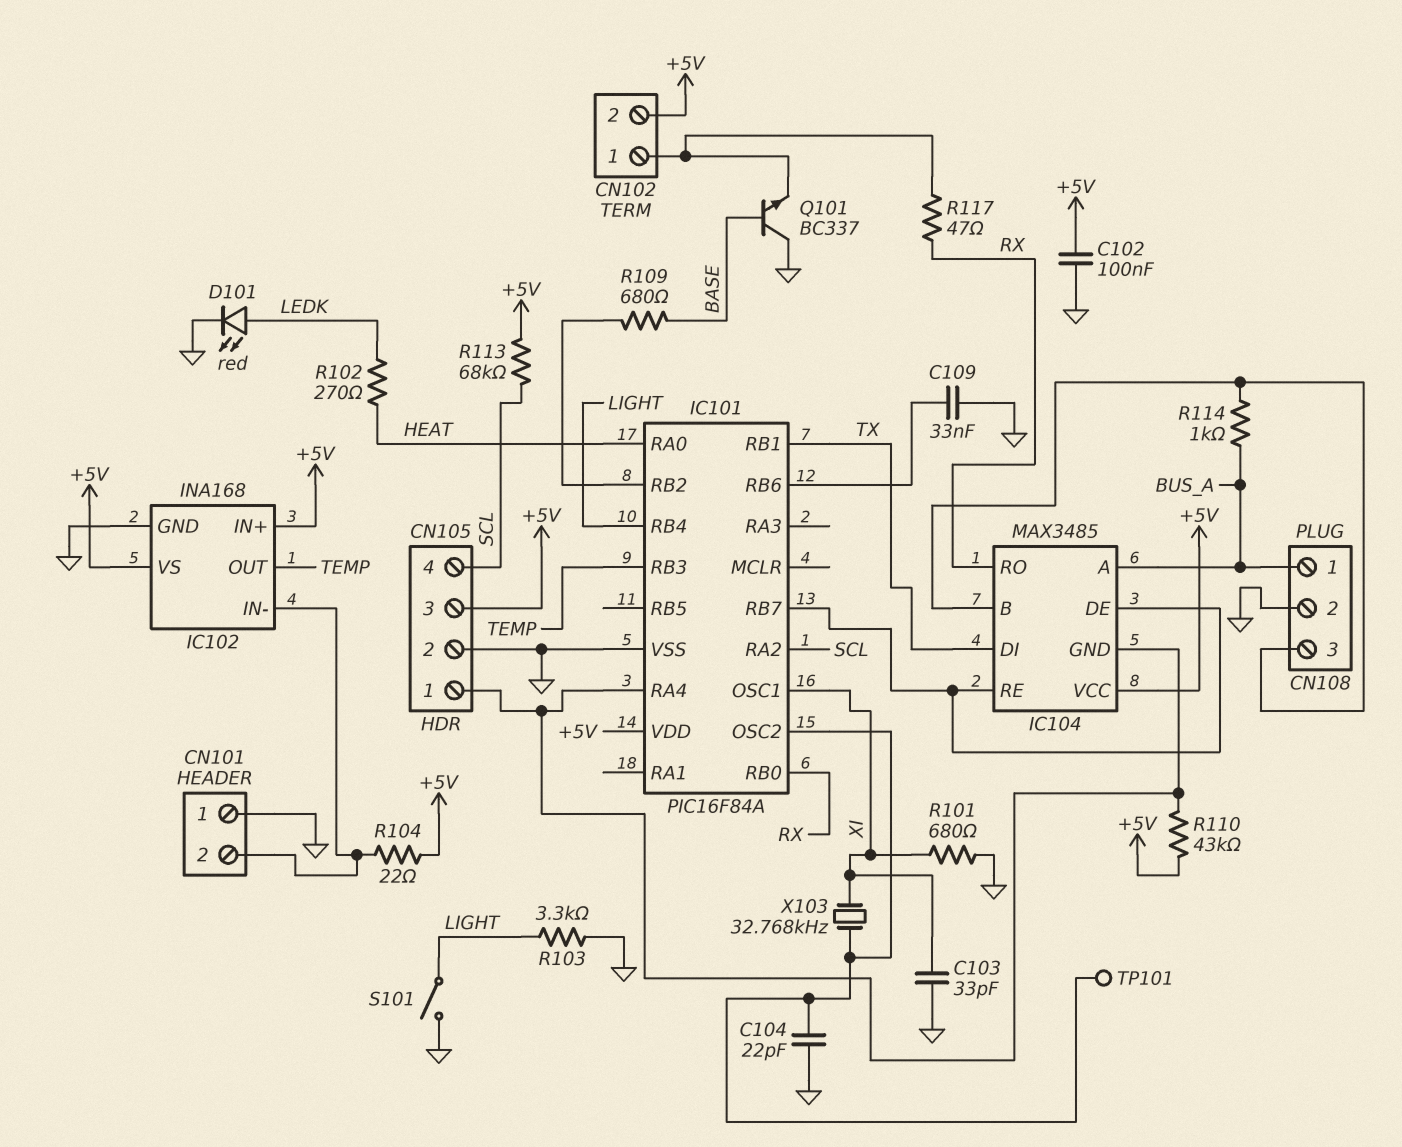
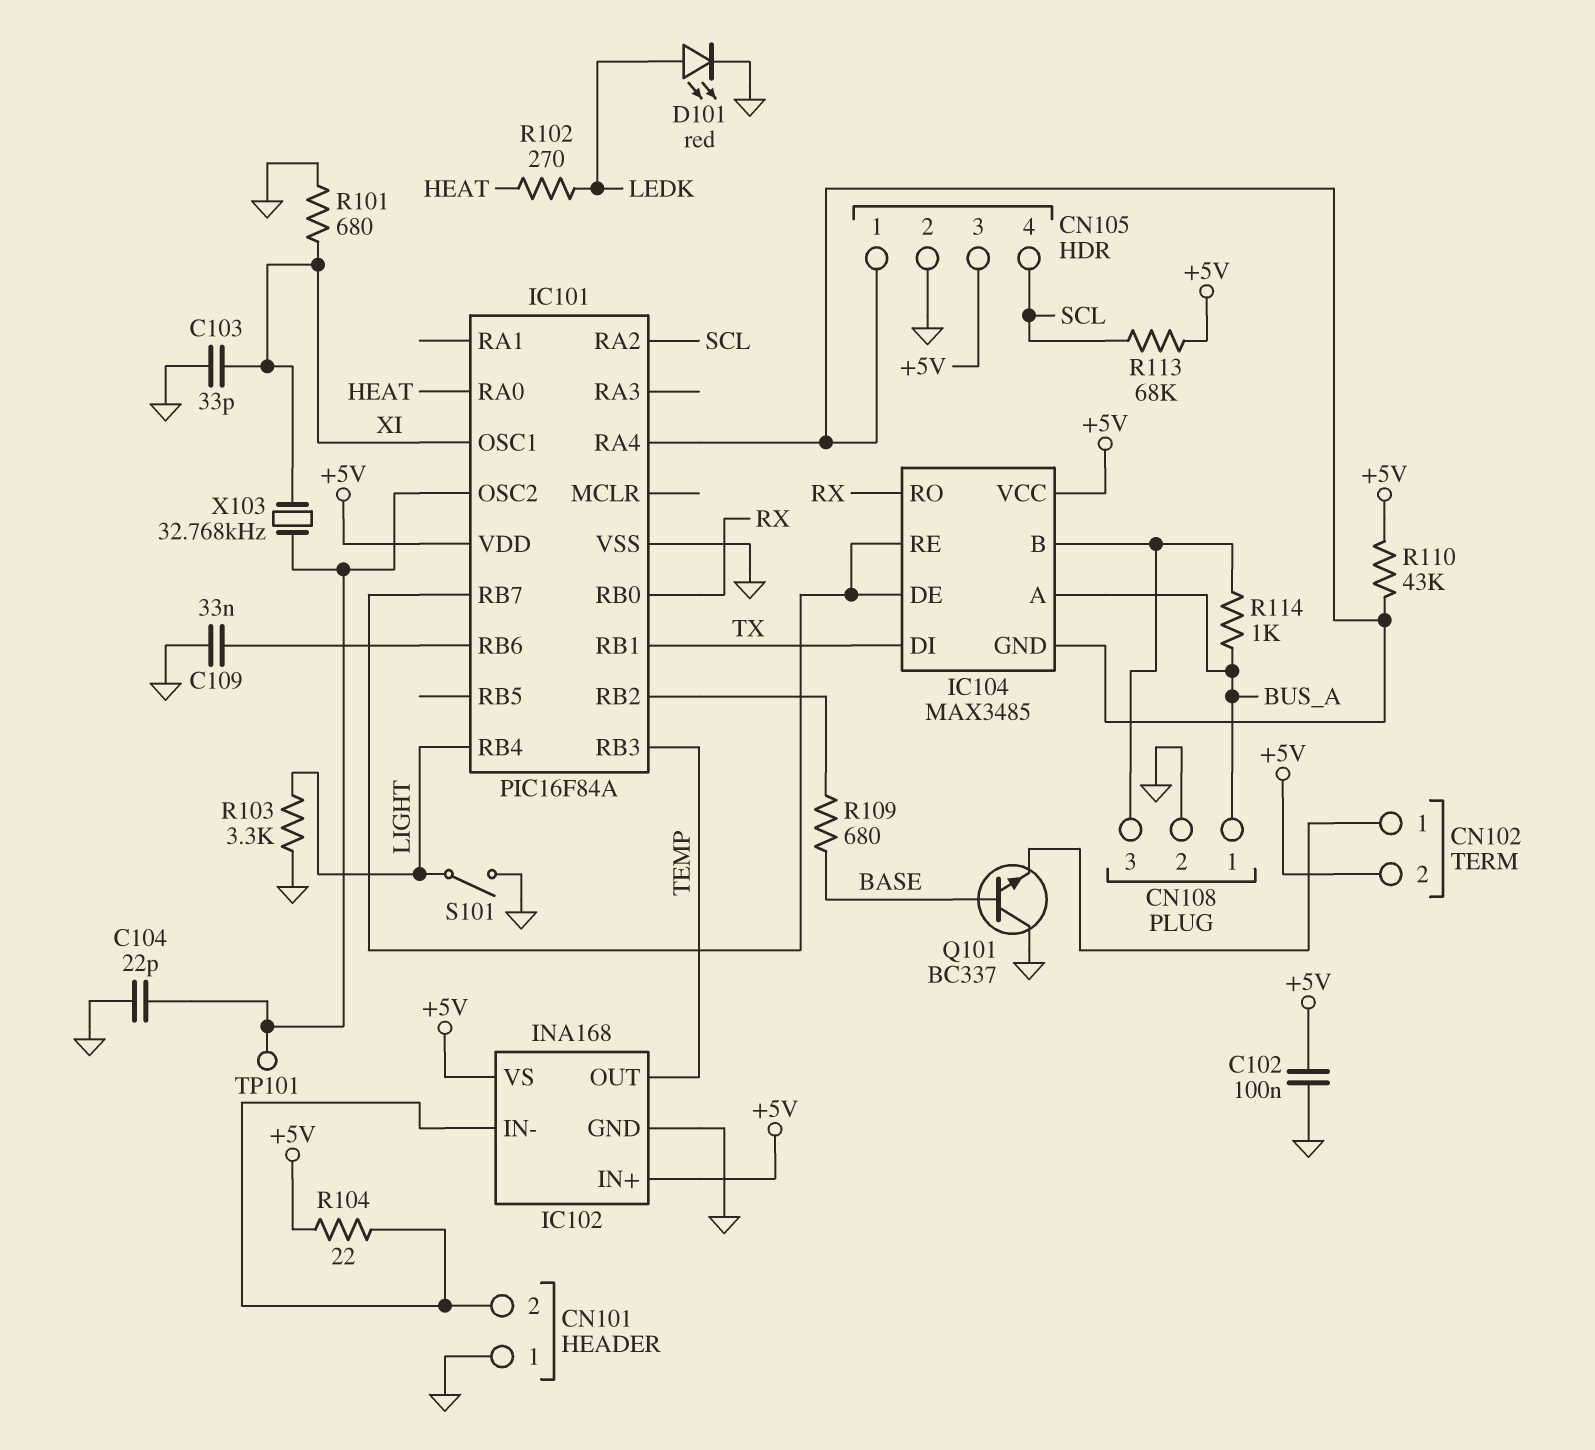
R117: 47 (CN102/1, RX) -> none

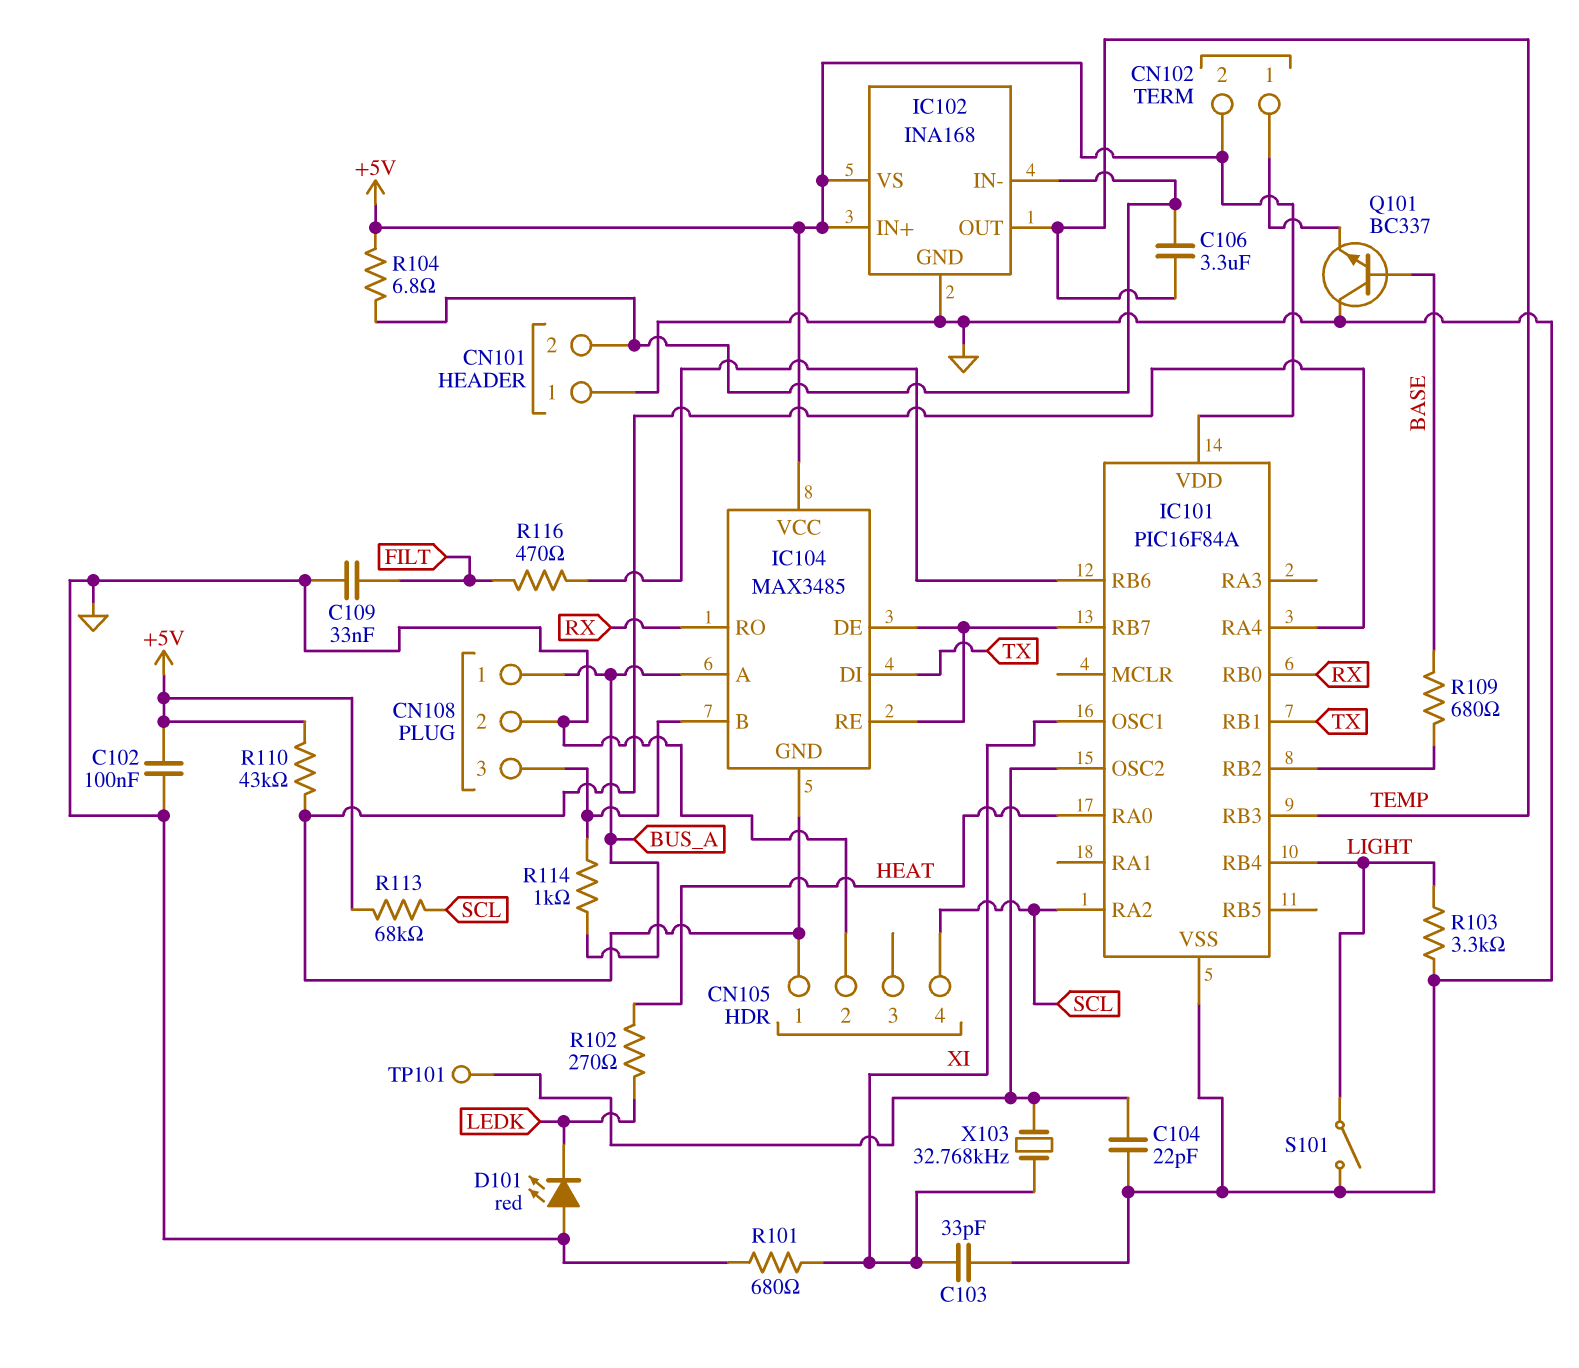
C106: none -> 3.3uF (CN101/2, TEMP)
C109: 33nF (GND, IC101/RB6) -> 33nF (FILT, GND)
CN105 pin 3: +5V -> none
D101: LED red (A LEDK, K GND) -> LED red (A GND, K LEDK)
R104: 22 (+5V, CN101/2) -> 6.8 (+5V, CN101/2)
R116: none -> 470 (FILT, IC101/RB6)

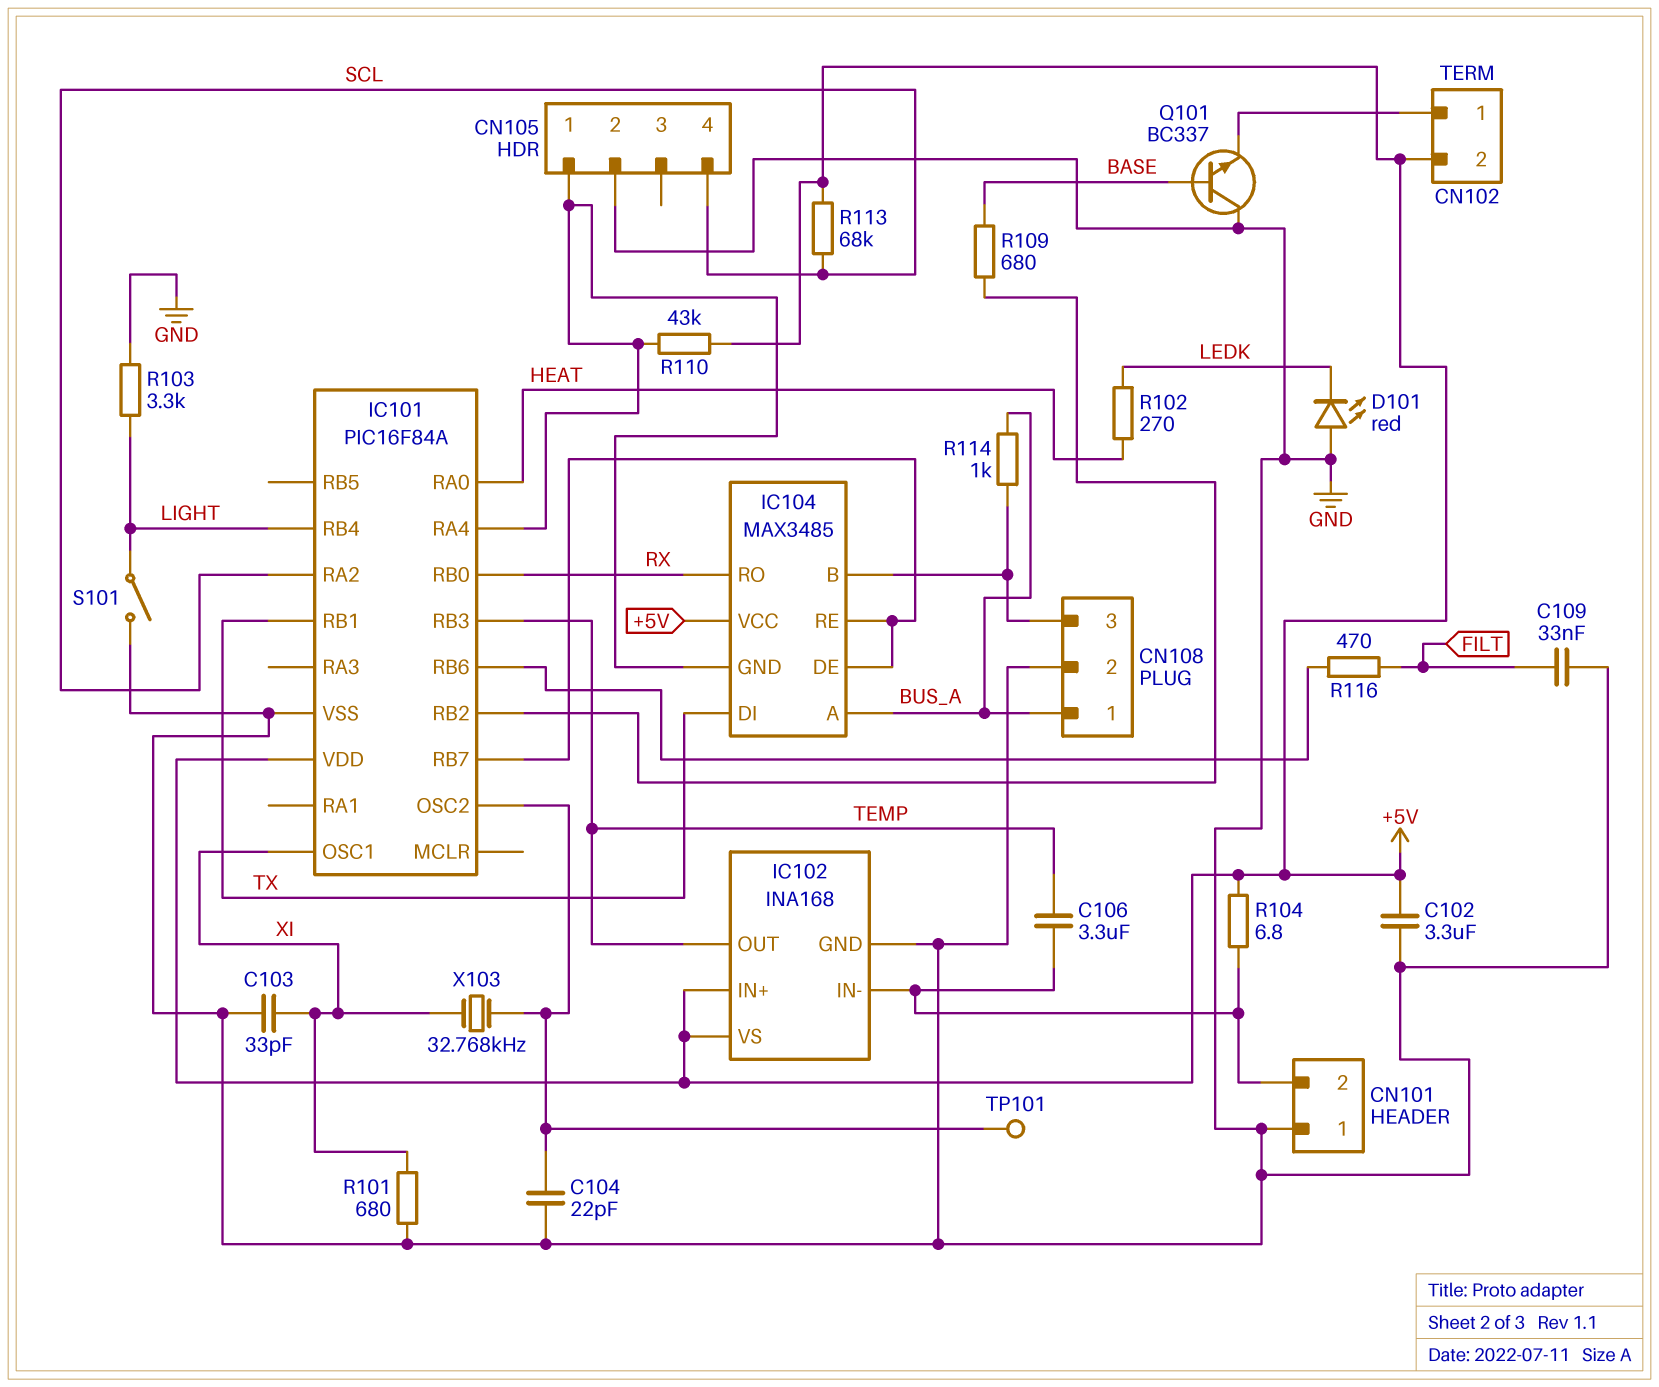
C102: 100nF (+5V, GND) -> 3.3uF (+5V, GND)

